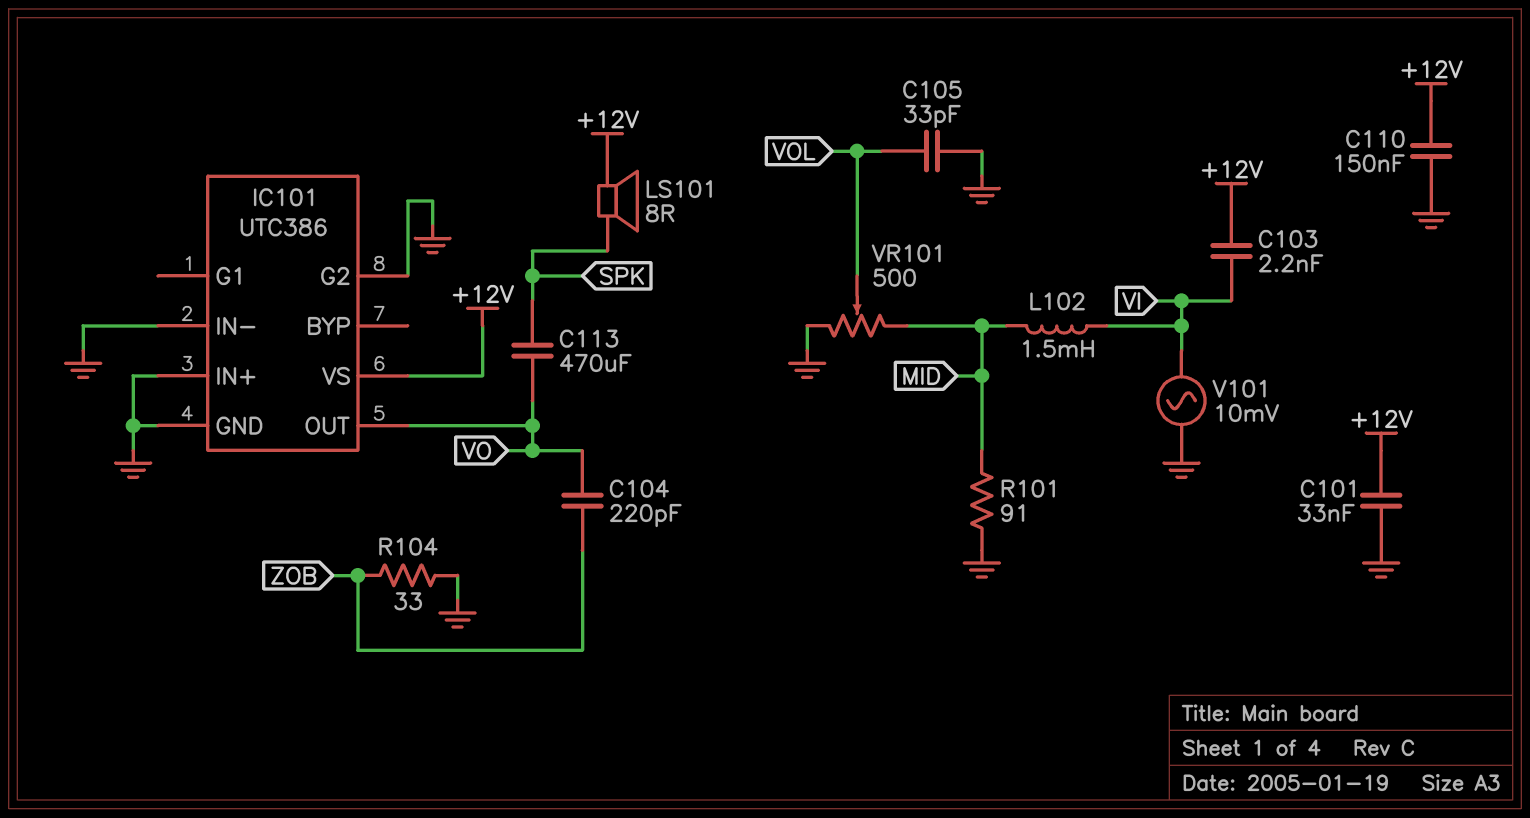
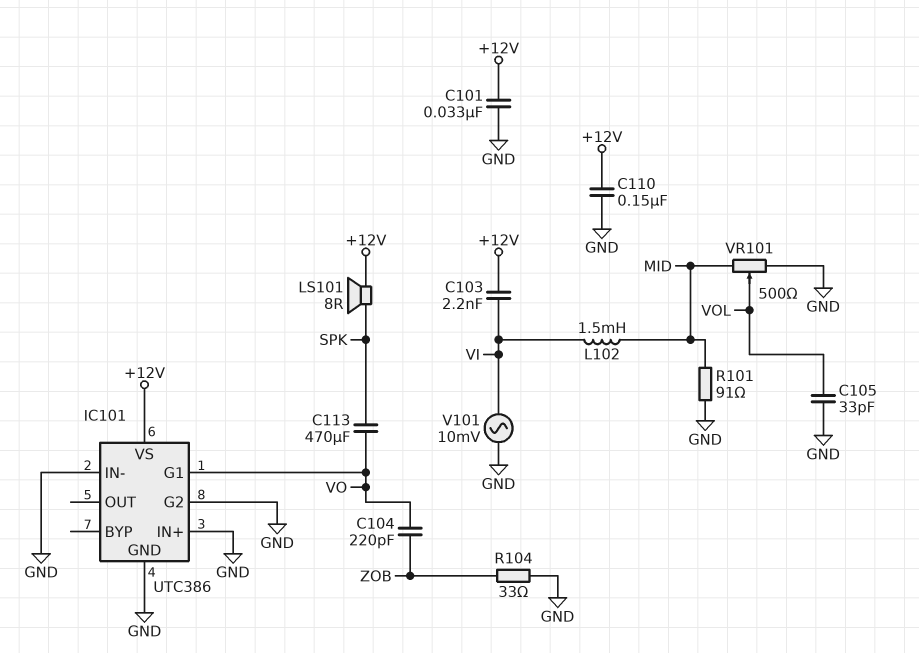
IC101 pin G1: none -> VO
IC101 pin OUT: VO -> none

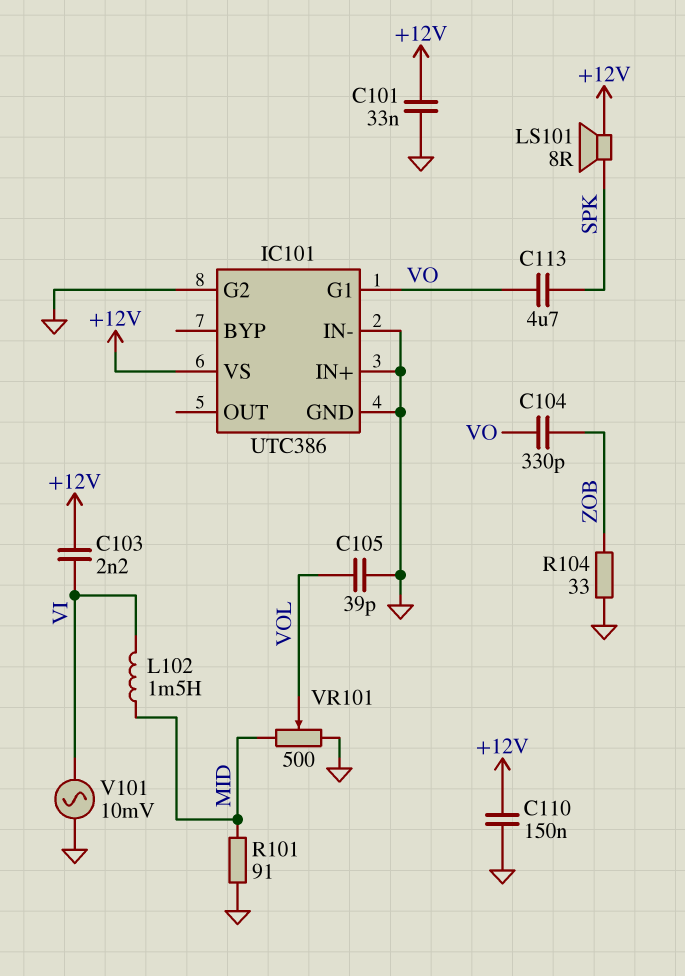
C104: 220pF (VO, ZOB) -> 330pF (VO, ZOB)
C105: 33pF (GND, VOL) -> 39pF (GND, VOL)
C113: 470uF (SPK, VO) -> 4.7uF (SPK, VO)

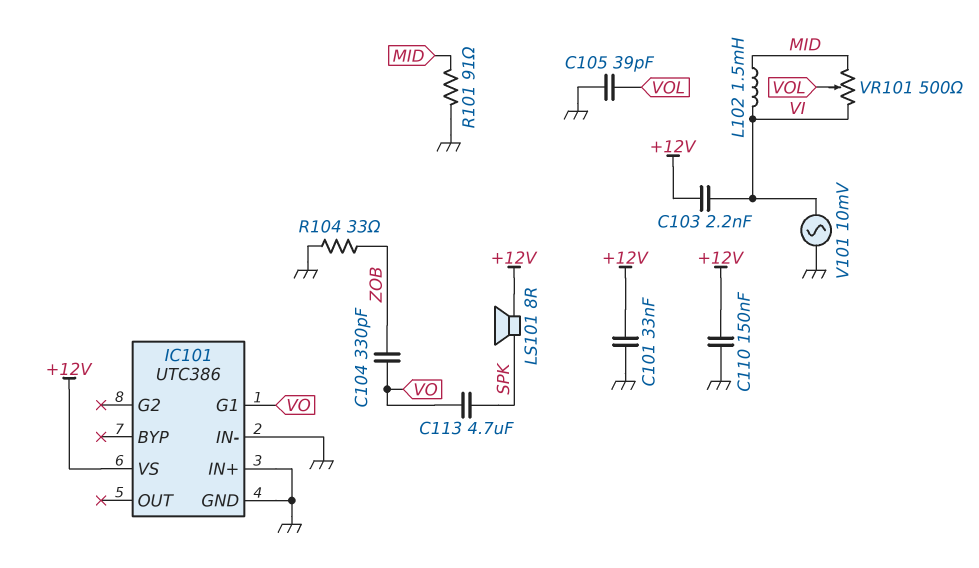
IC101 pin G2: GND -> none
VR101: 500 (GND, MID, wiper VOL) -> 500 (MID, VI, wiper VOL)

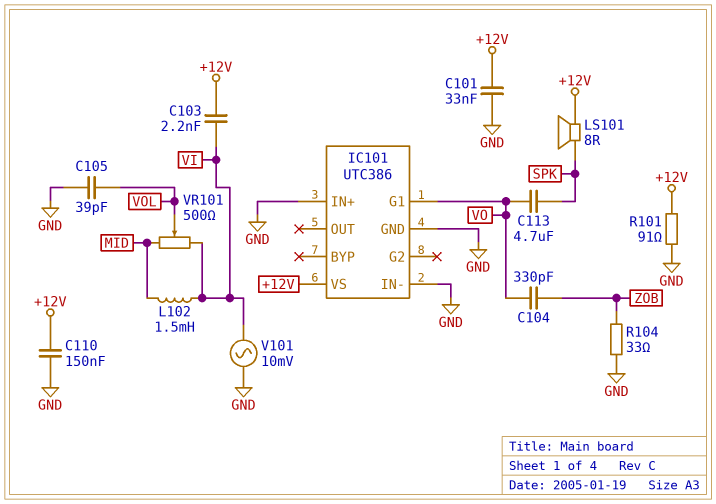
R101: 91 (GND, MID) -> 91 (+12V, GND)

